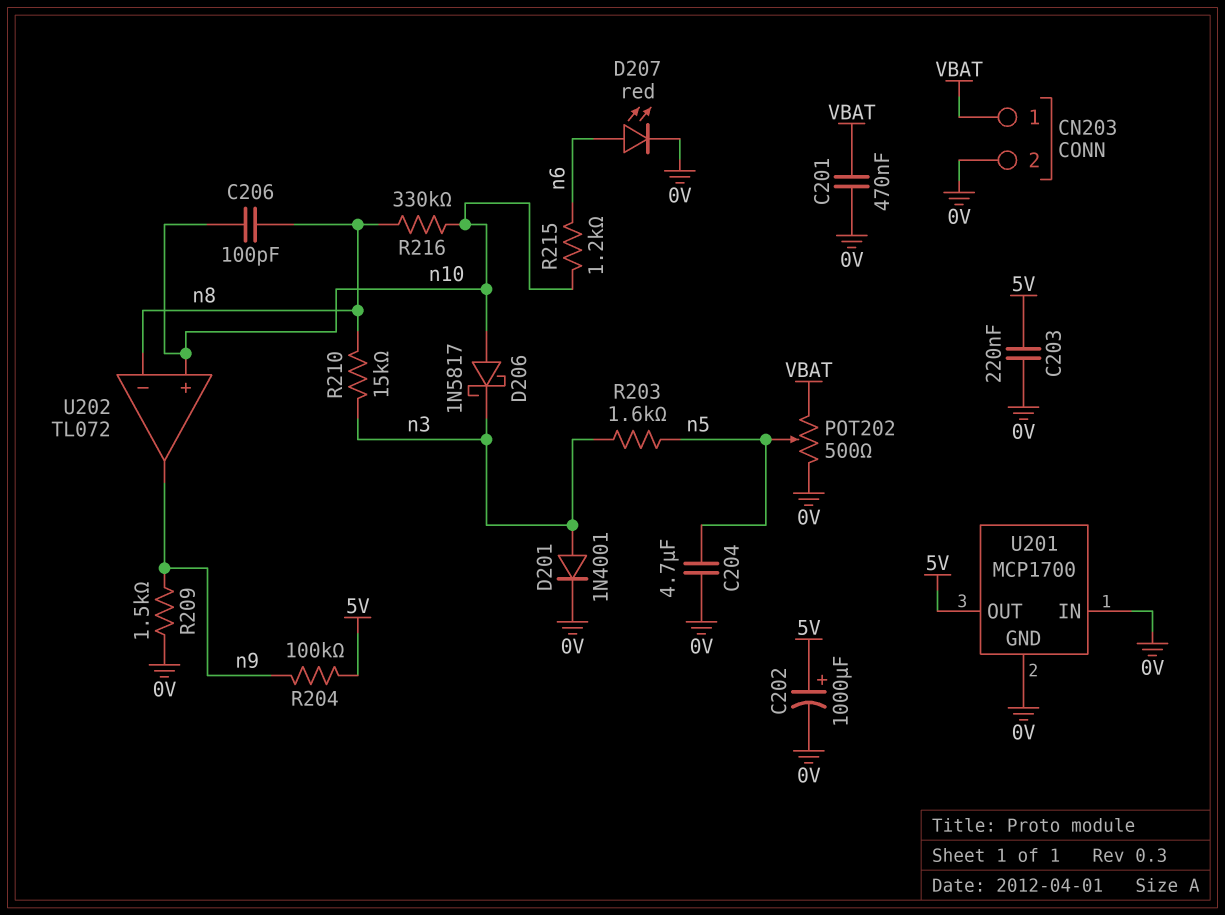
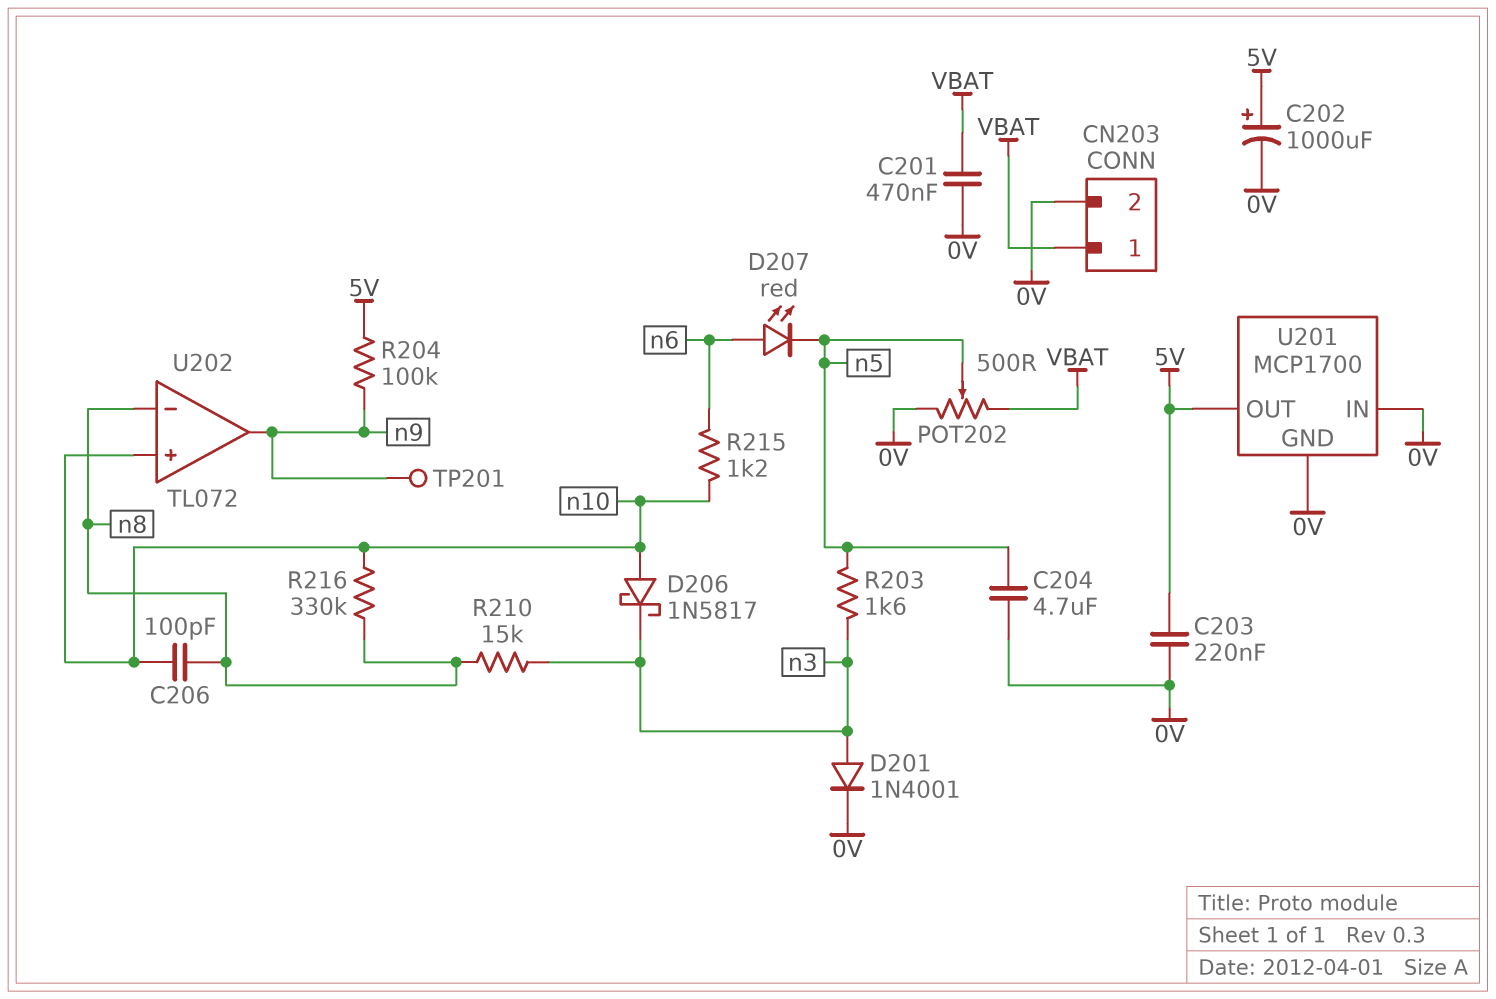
D207: LED red (A n6, K 0V) -> LED red (A n6, K n5)
R209: 1.5k (0V, n9) -> none
TP201: none -> test point (n9)

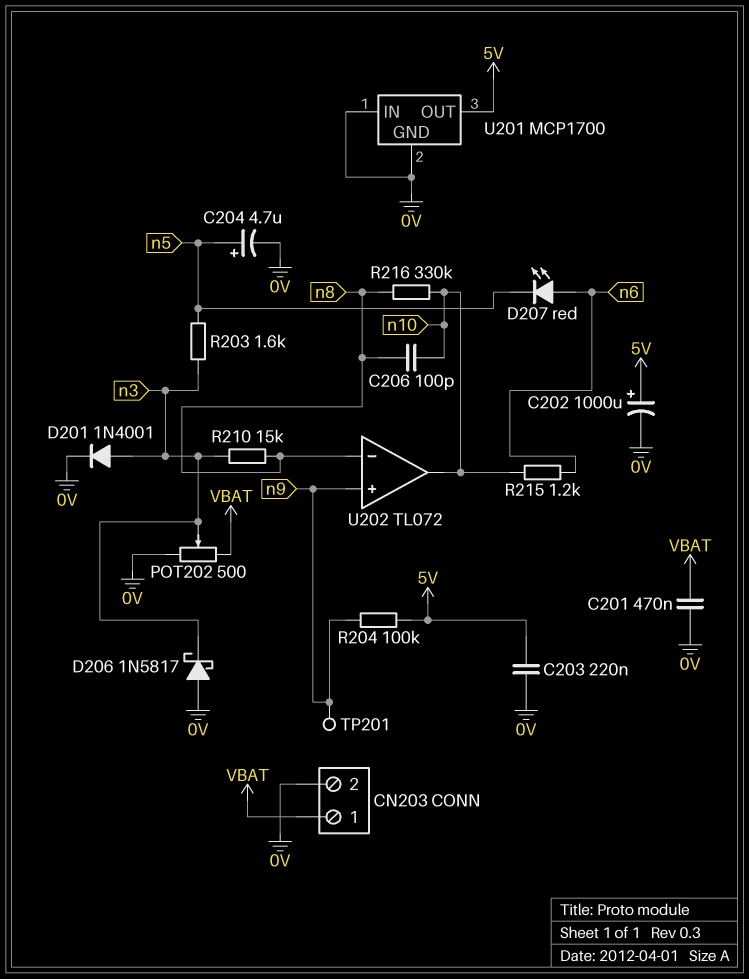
C204: 4.7uF (0V, n5) -> 4.7uF (plus n5, minus 0V)
D206: schottky 1N5817 (A n10, K n3) -> schottky 1N5817 (A 0V, K n3)
POT202: 500 (0V, VBAT, wiper n5) -> 500 (0V, VBAT, wiper n3)
U202 pin in+: n10 -> n9
U202 pin out: n9 -> n10

